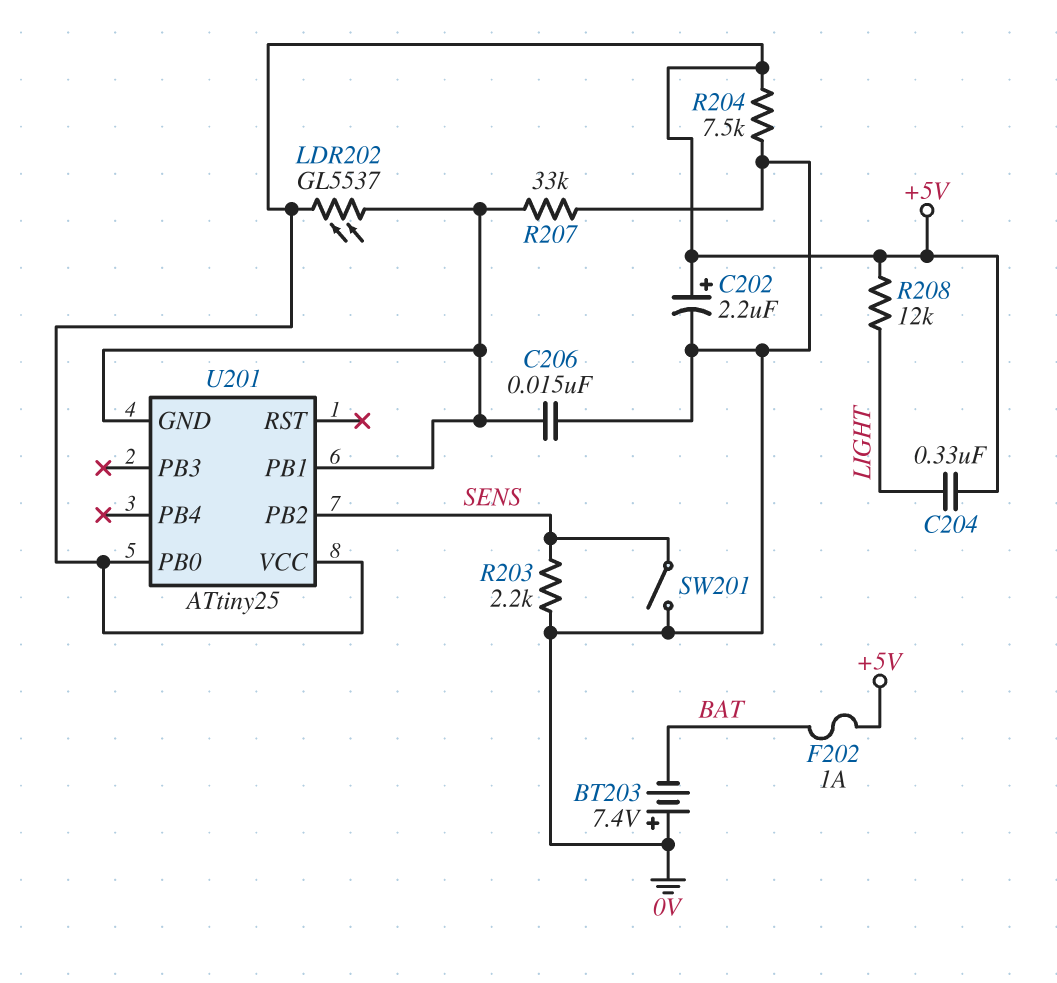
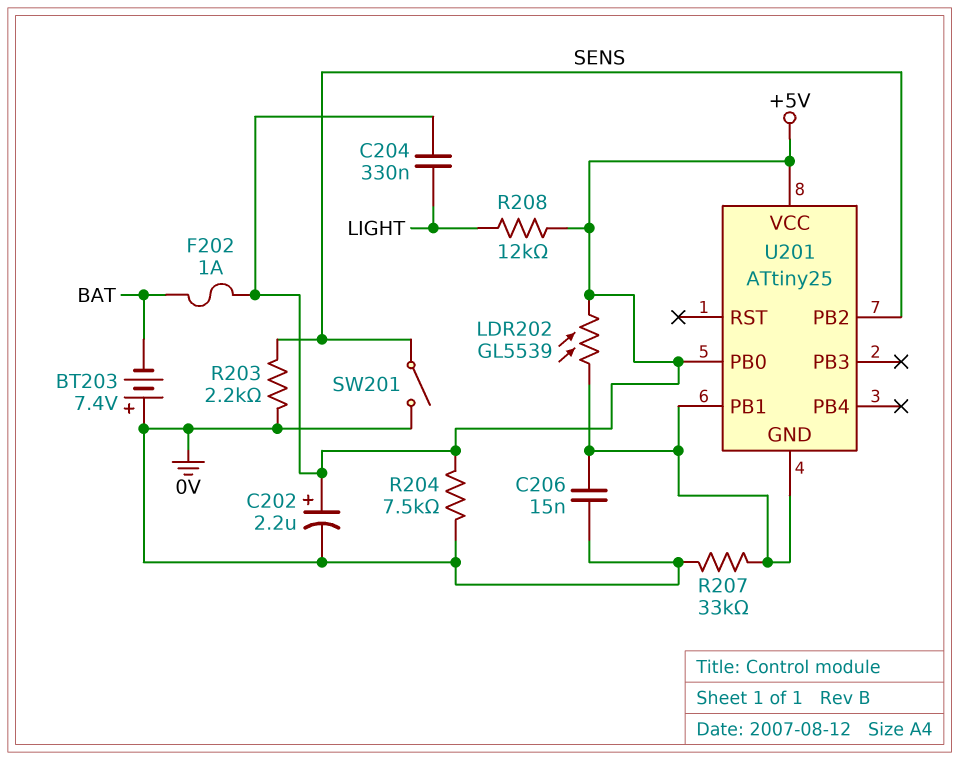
LDR202: GL5537 (+5V, U201/GND) -> GL5539 (+5V, U201/GND)

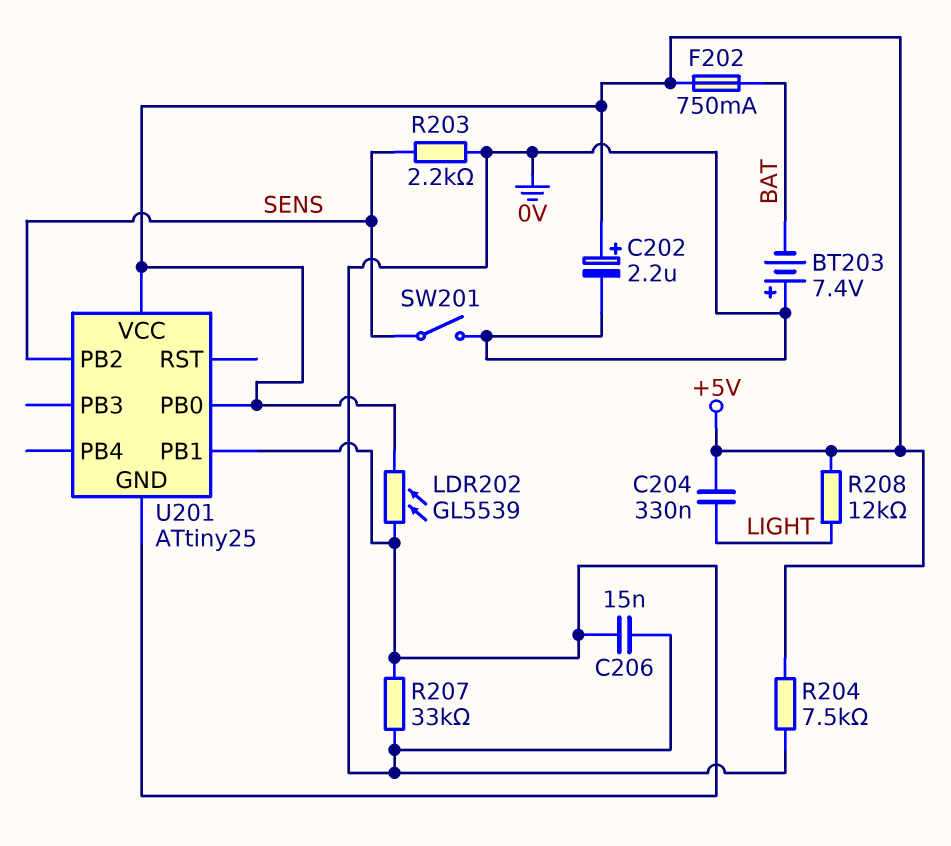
F202: 1A (+5V, BAT) -> 750mA (+5V, BAT)

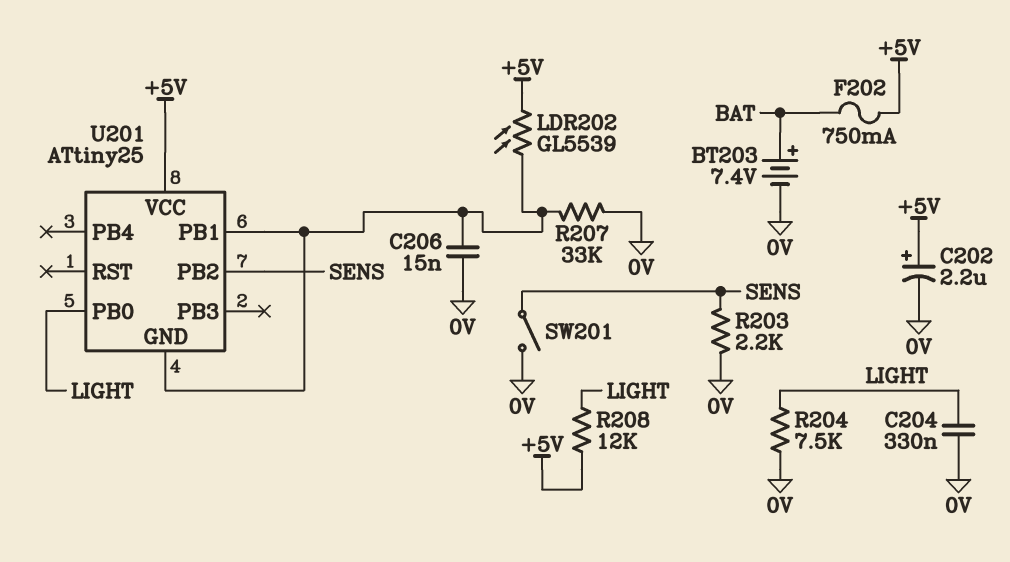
BT203: 7.4V (plus 0V, minus BAT) -> 7.4V (plus BAT, minus 0V)
C204: 330nF (+5V, LIGHT) -> 330nF (0V, LIGHT)
R204: 7.5k (+5V, 0V) -> 7.5k (0V, LIGHT)
U201 pin PB0: +5V -> LIGHT

